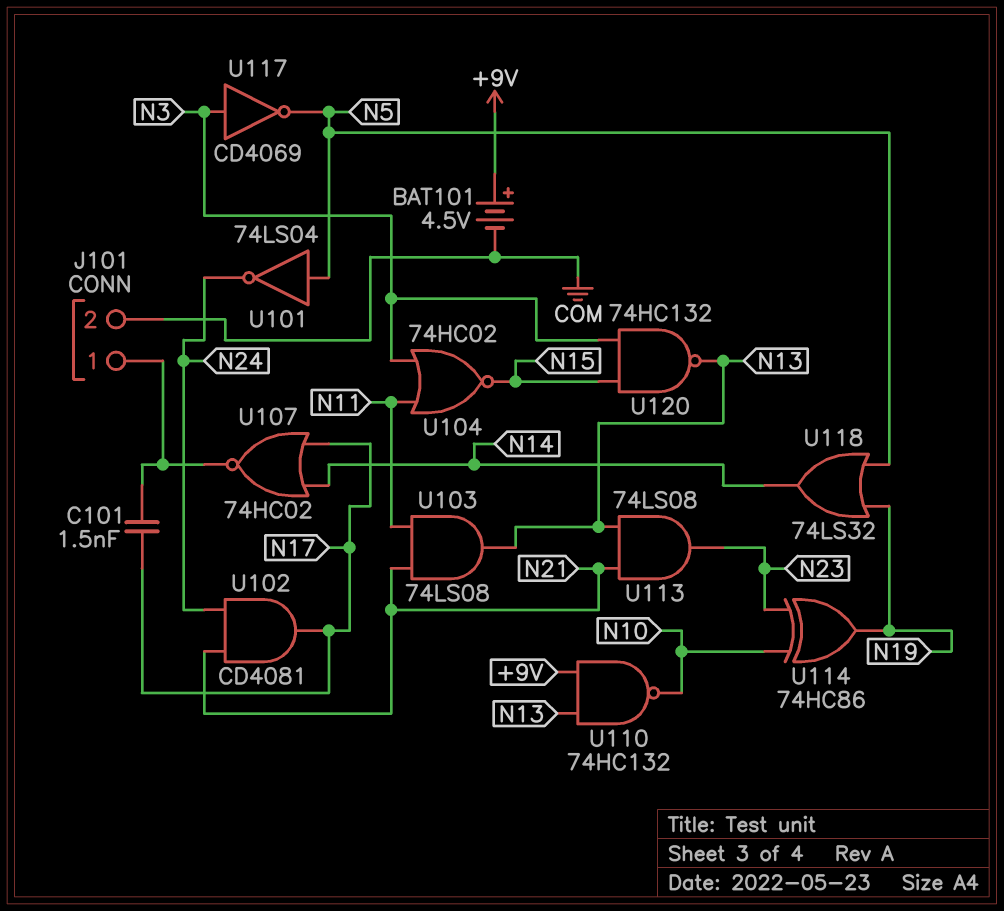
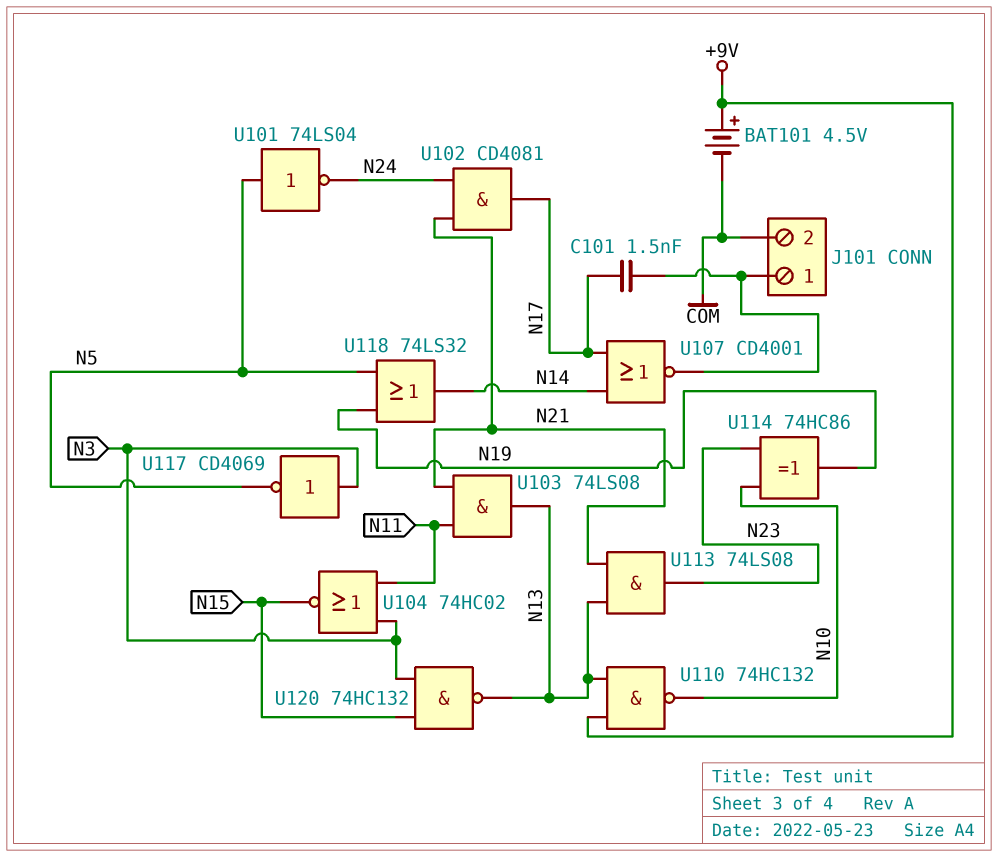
U107: NOR 74HC02 (in N14, in N17, out J101/1) -> NOR CD4001 (in N14, in N17, out J101/1)

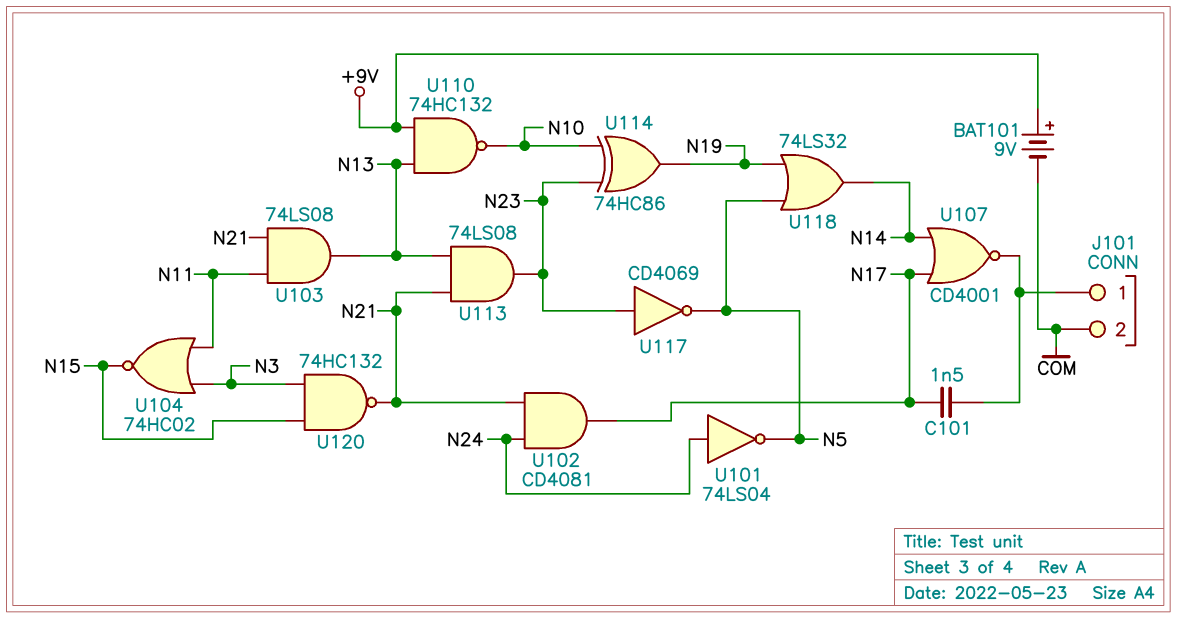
BAT101: 4.5V (plus +9V, minus COM) -> 9V (plus +9V, minus COM)
U101: NOT 74LS04 (in N5, out N24) -> NOT 74LS04 (in N24, out N5)
U117: NOT CD4069 (in N3, out N5) -> NOT CD4069 (in N23, out N5)
U120: NAND 74HC132 (in N3, in N15, out N13) -> NAND 74HC132 (in N3, in N15, out N21)

